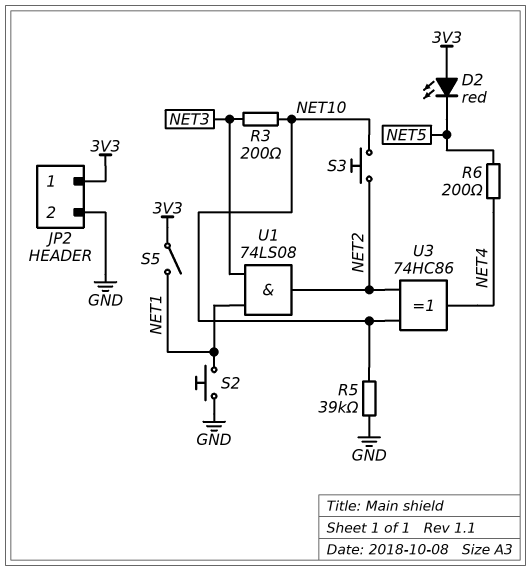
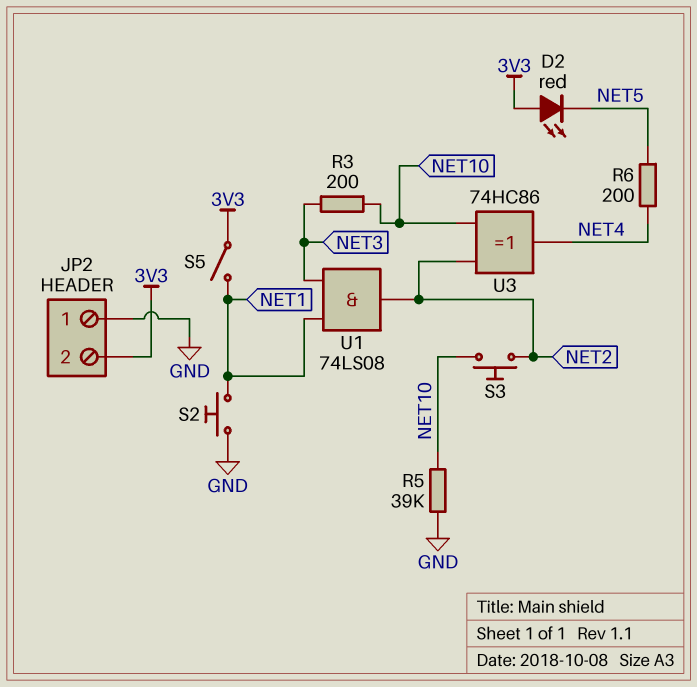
JP2 pin 1: 3V3 -> GND
JP2 pin 2: GND -> 3V3

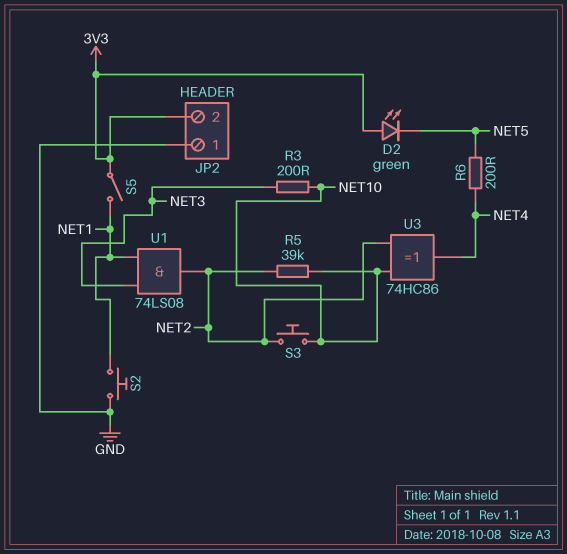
D2: LED red (A 3V3, K NET5) -> LED green (A 3V3, K NET5)
R5: 39k (GND, NET10) -> 39k (NET2, NET10)

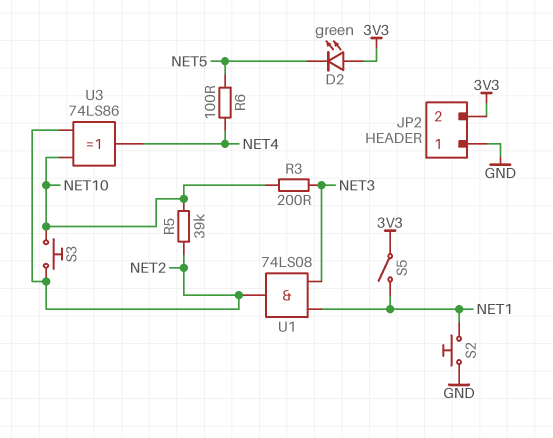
R6: 200 (NET4, NET5) -> 100 (NET4, NET5)
U3: XOR 74HC86 (in NET2, in NET10, out NET4) -> XOR 74LS86 (in NET2, in NET10, out NET4)

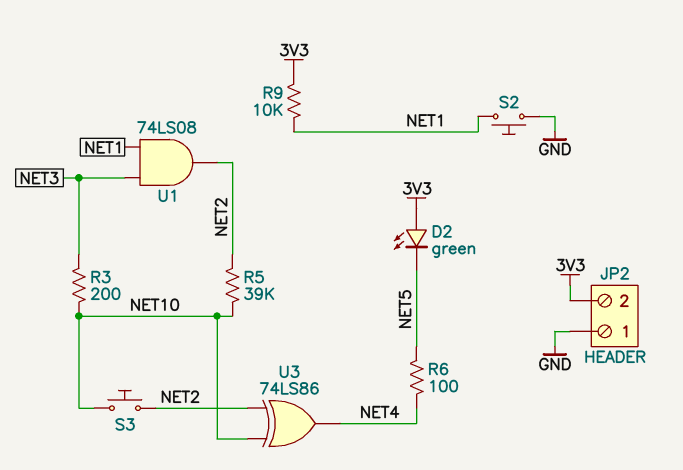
R9: none -> 10k (3V3, NET1)
S5: switch (3V3, NET1) -> none

